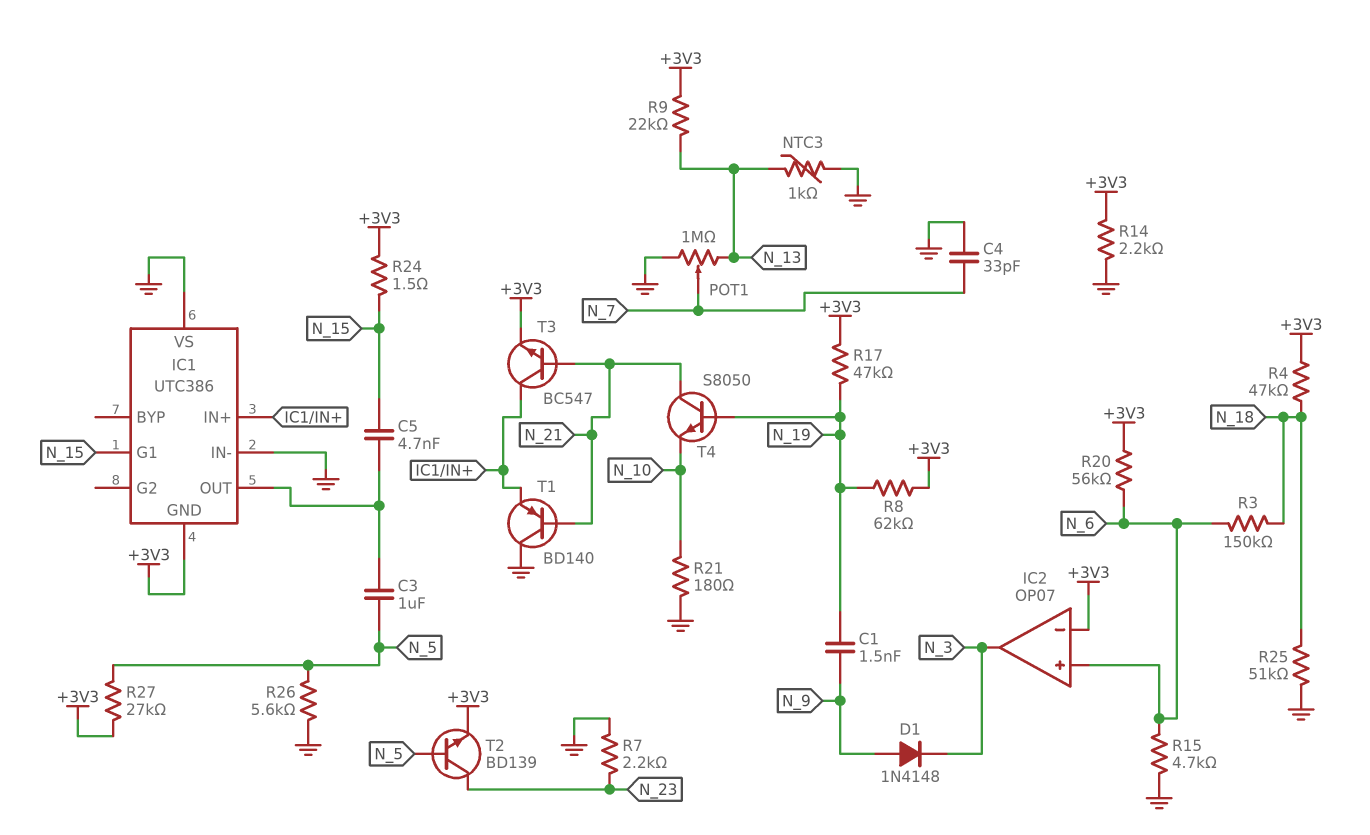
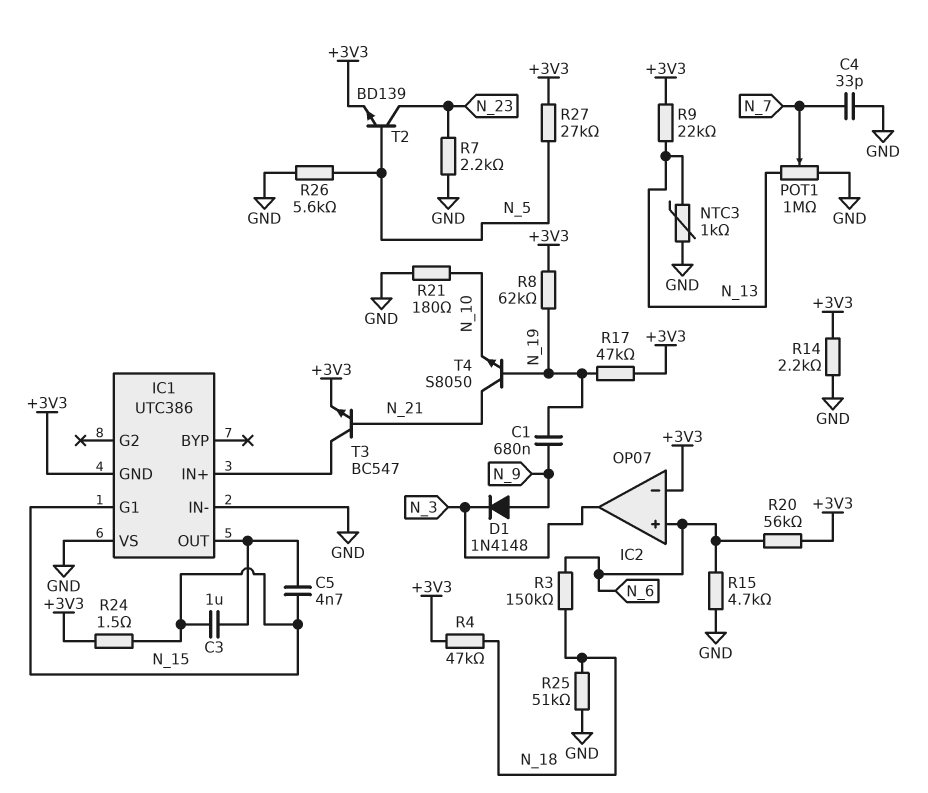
C1: 1.5nF (N_9, N_19) -> 680nF (N_9, N_19)
C3: 1uF (IC1/OUT, N_5) -> 1uF (IC1/OUT, N_15)
T1: PNP BD140 (B N_21, C GND, E IC1/IN+) -> none

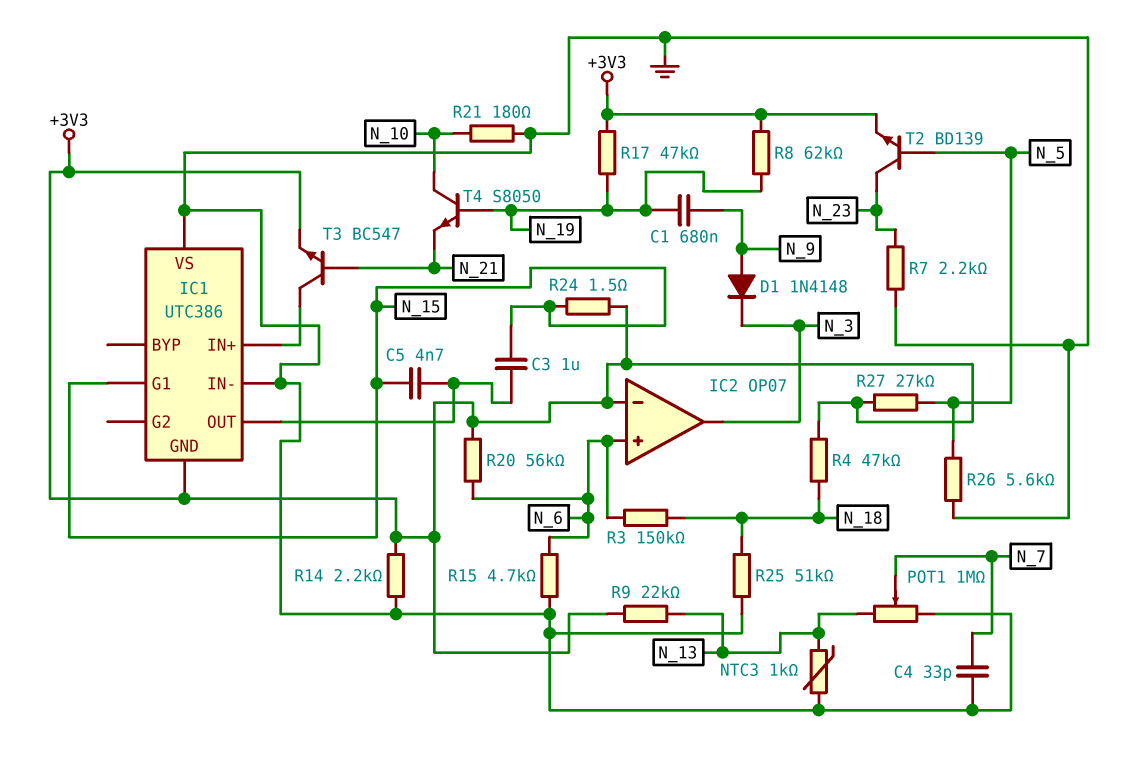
T4: NPN S8050 (B N_19, C N_21, E N_10) -> NPN S8050 (B N_19, C N_10, E N_21)

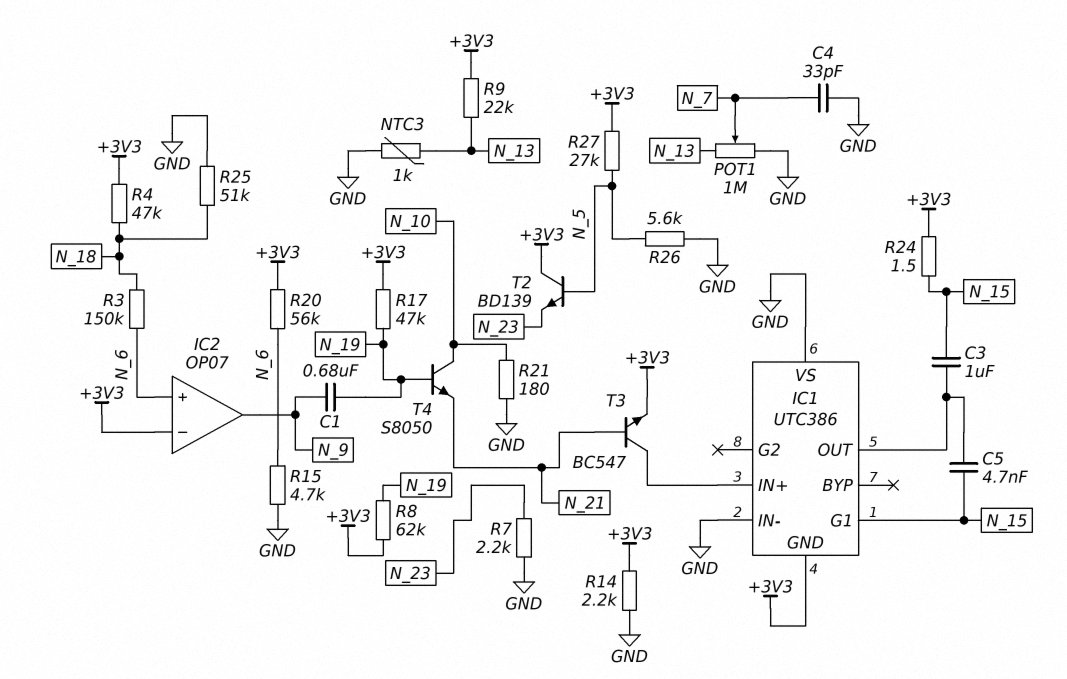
D1: diode 1N4148 (A N_9, K N_3) -> none
IC2 pin out: N_3 -> N_9
T2: NPN BD139 (B N_5, C N_23, E +3V3) -> NPN BD139 (B N_5, C +3V3, E N_23)

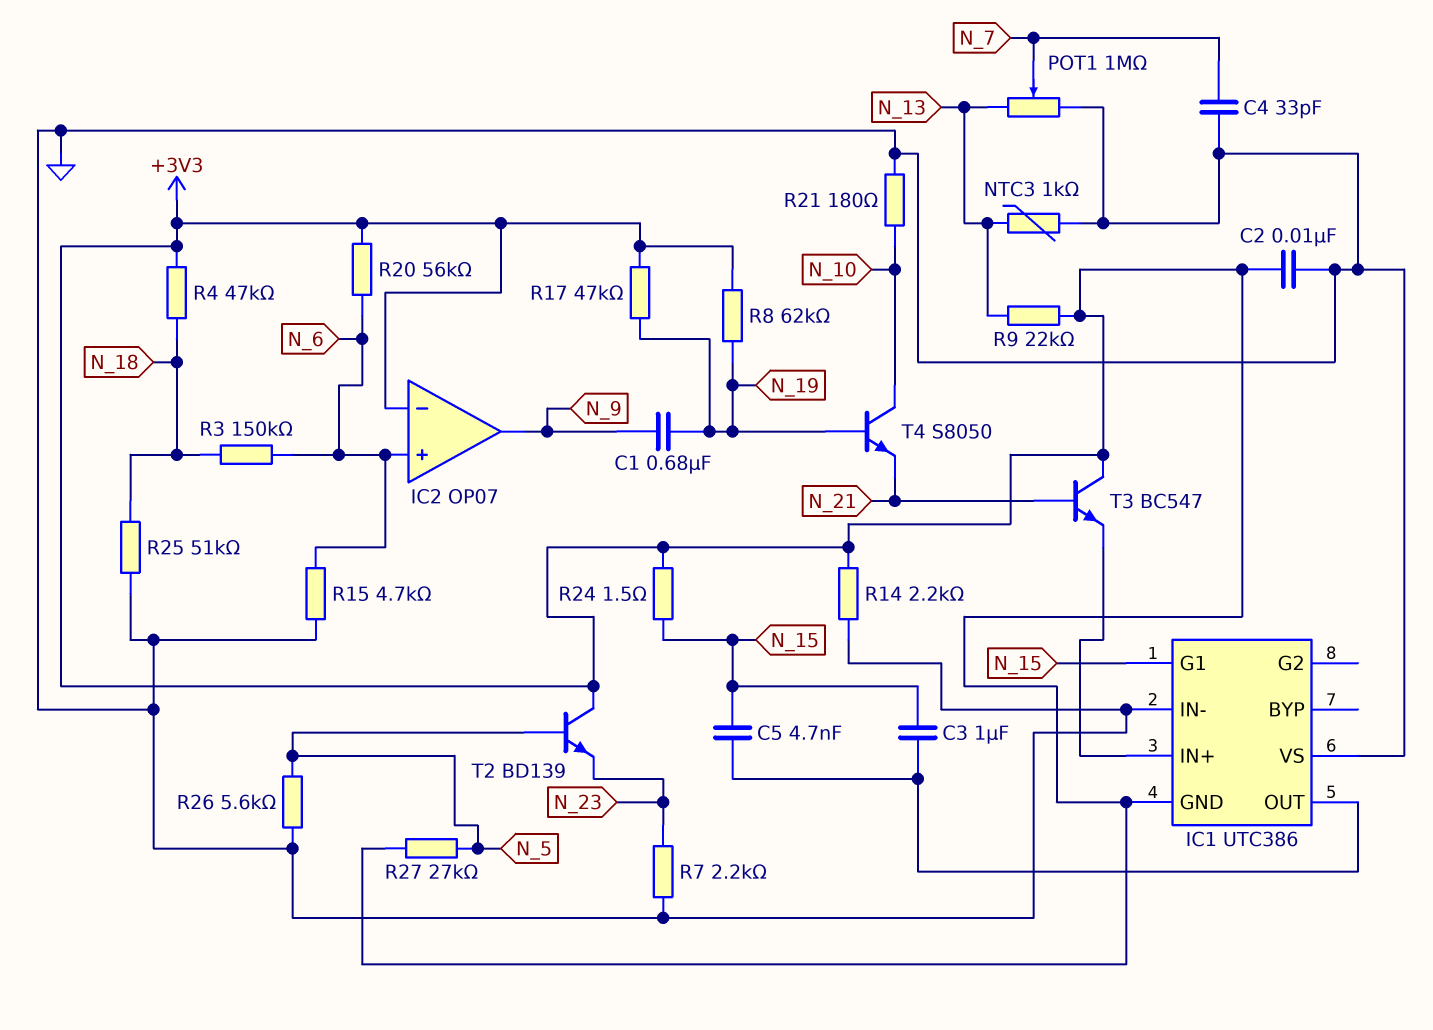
C2: none -> 10nF (+3V3, GND)
T3: NPN BC547 (B N_21, C IC1/IN+, E +3V3) -> NPN BC547 (B N_21, C +3V3, E IC1/IN+)

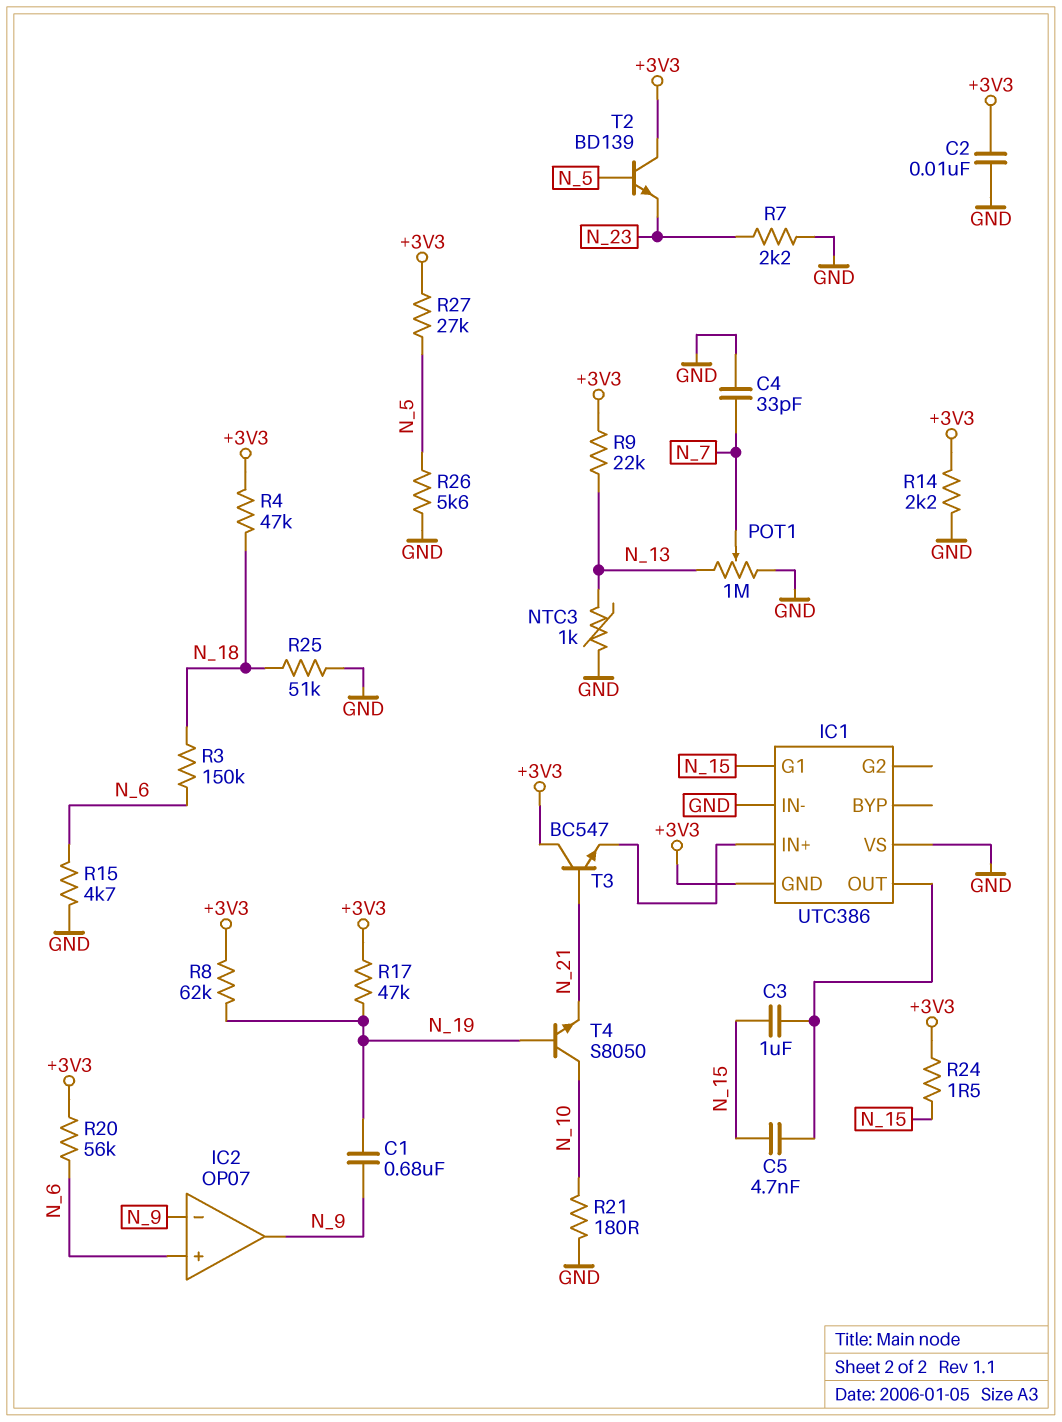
IC2 pin in-: +3V3 -> N_9

